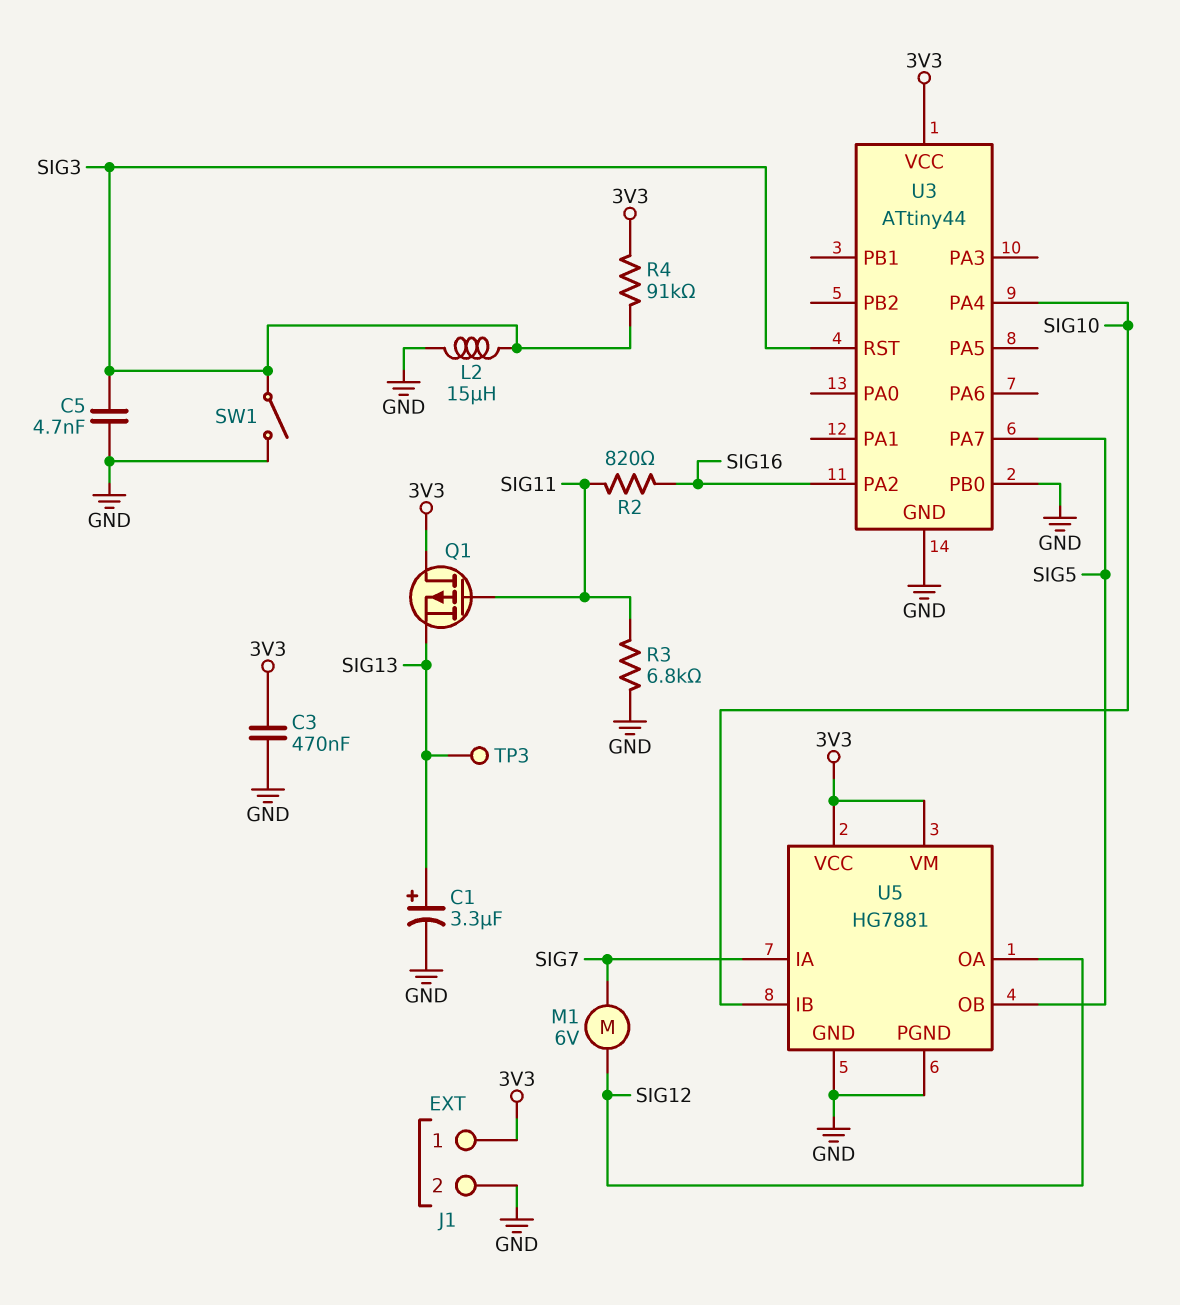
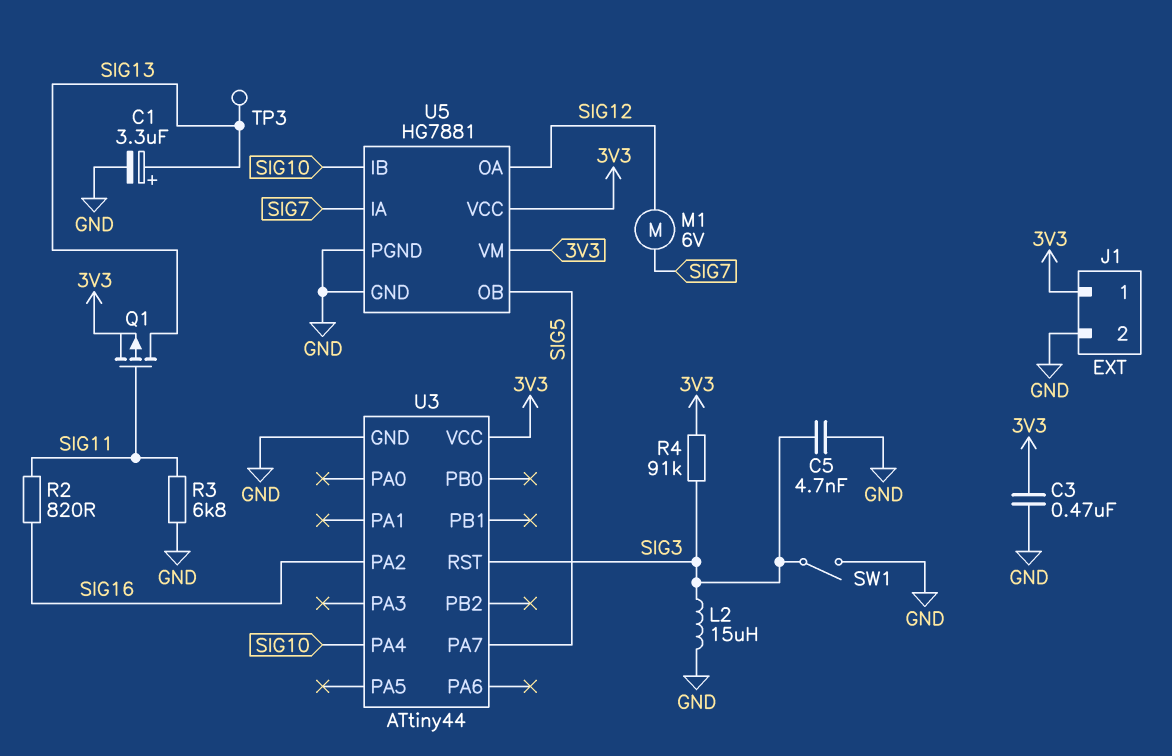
Q1: PMOS (G SIG11, D 3V3, S SIG13) -> PMOS (G SIG11, D SIG13, S 3V3)
U3 pin PB0: GND -> none

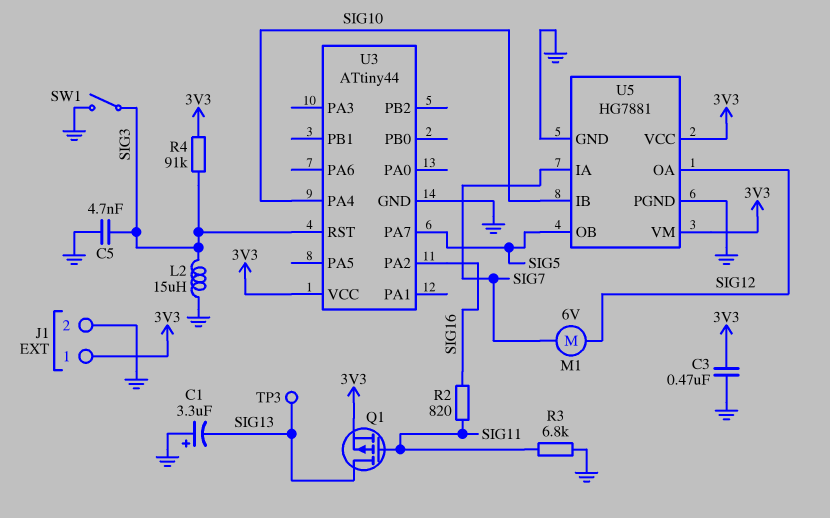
C1: 3.3uF (plus SIG13, minus GND) -> 3.3uF (plus GND, minus SIG13)

